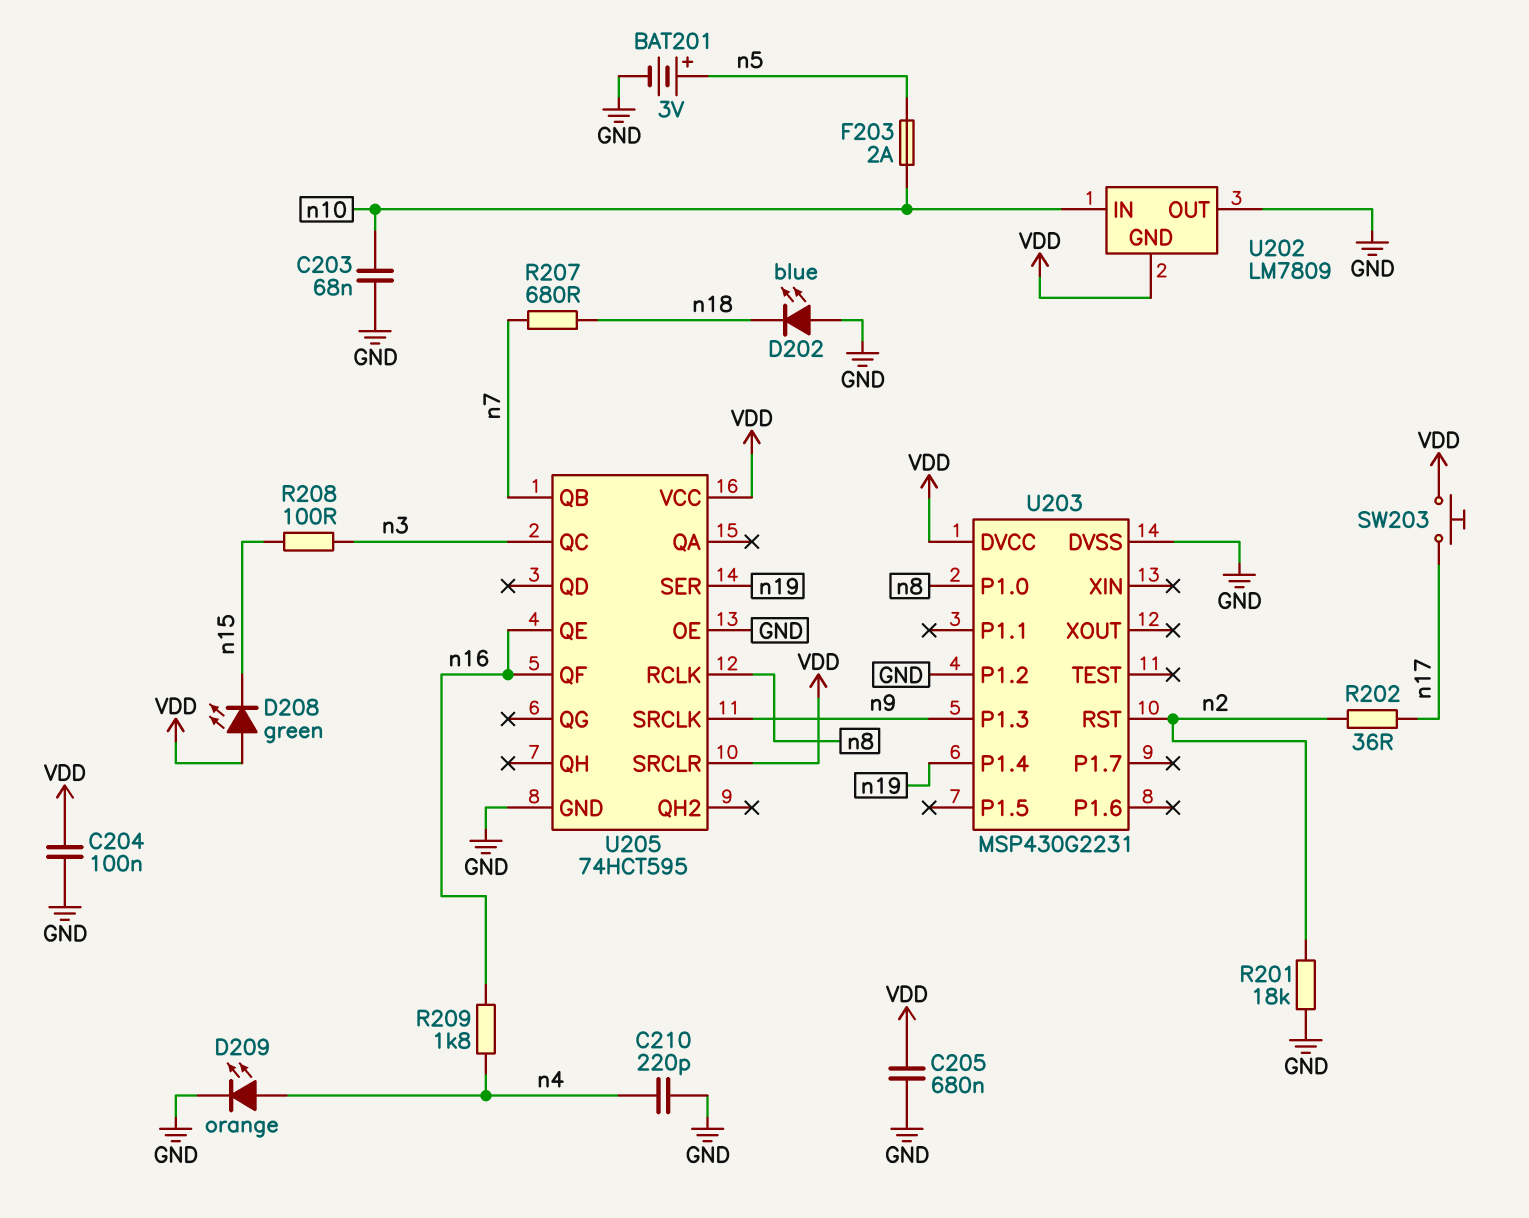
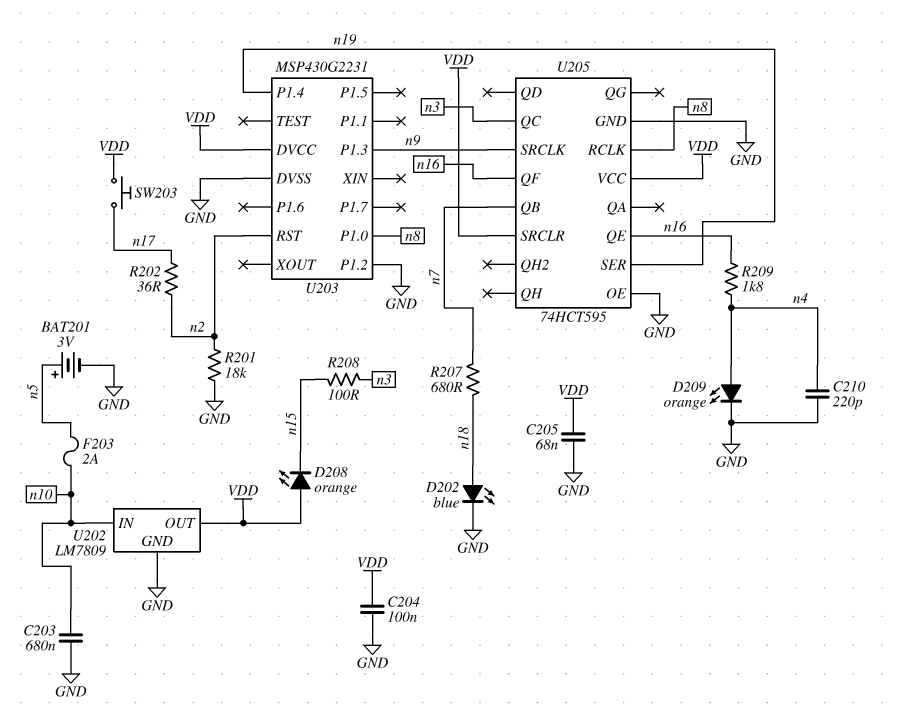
C203: 68nF (GND, n10) -> 680nF (GND, n10)
C205: 680nF (GND, VDD) -> 68nF (GND, VDD)
D202: LED blue (A GND, K n18) -> LED blue (A n18, K GND)
D208: LED green (A VDD, K n15) -> LED orange (A VDD, K n15)
U202 pin GND: VDD -> GND
U202 pin OUT: GND -> VDD

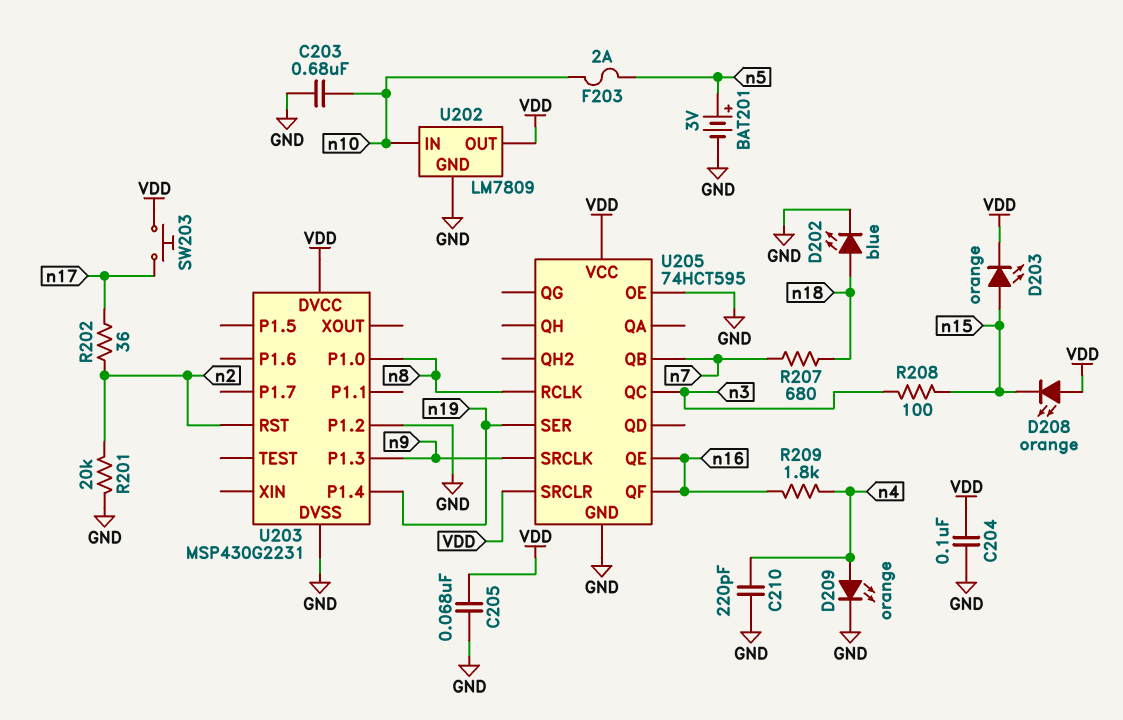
D203: none -> LED orange (A n15, K VDD)
R201: 18k (GND, n2) -> 20k (GND, n2)

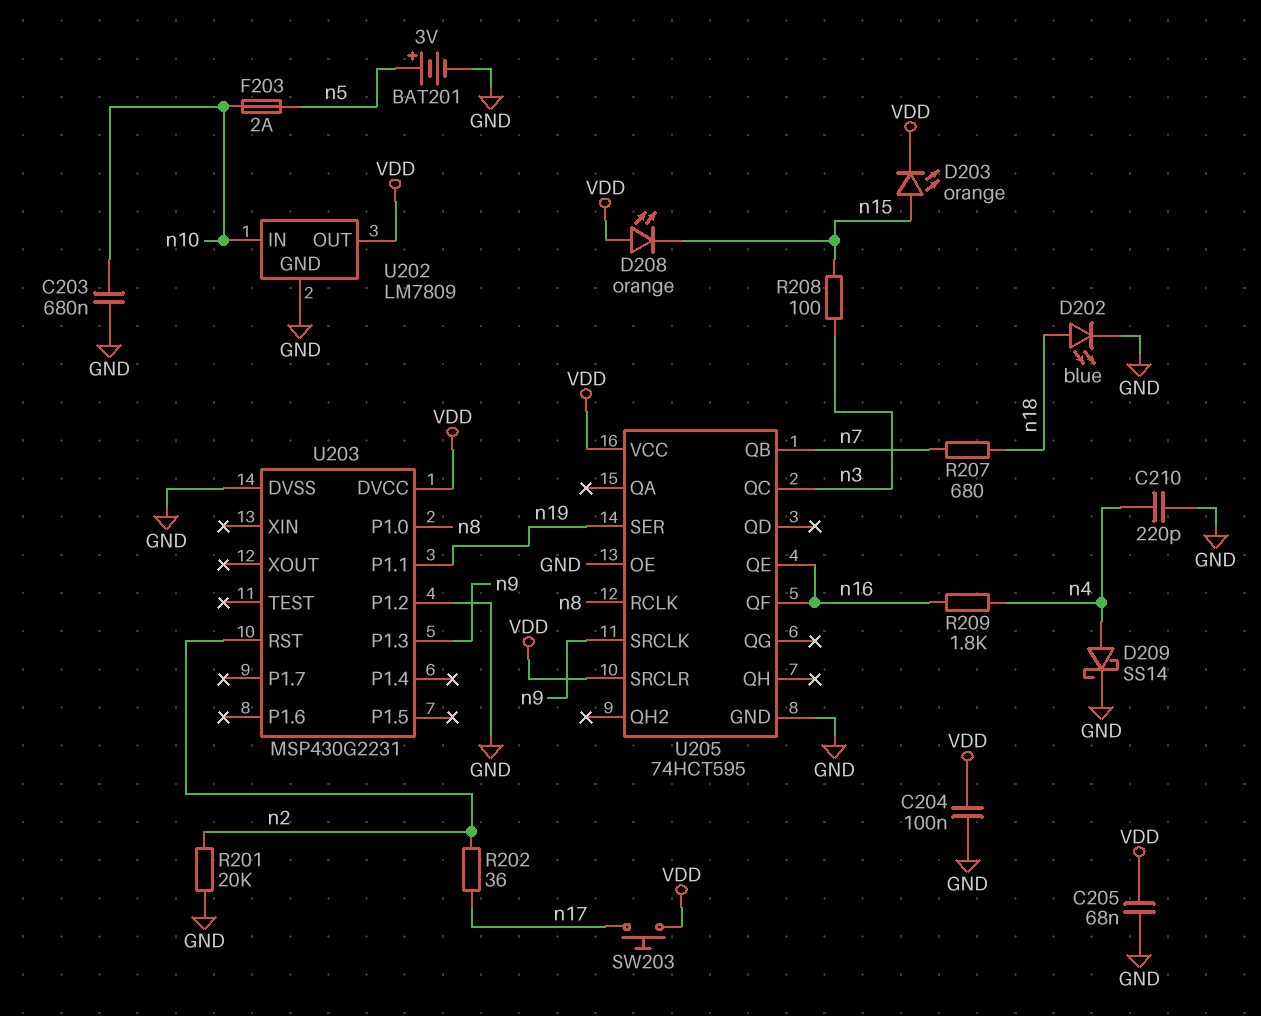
D209: LED orange (A n4, K GND) -> schottky SS14 (A n4, K GND)
U203 pin P1.1: none -> n19
U203 pin P1.4: n19 -> none

